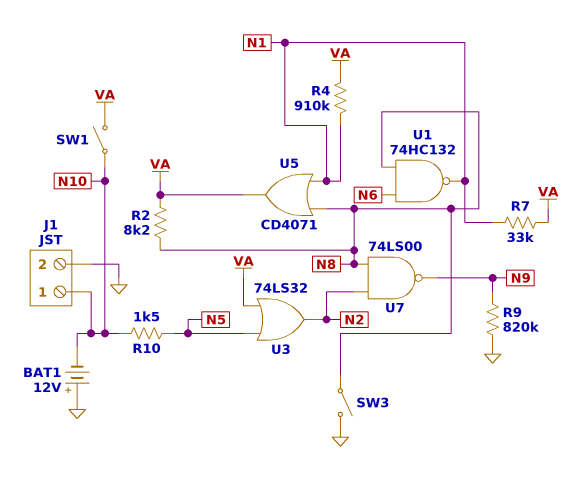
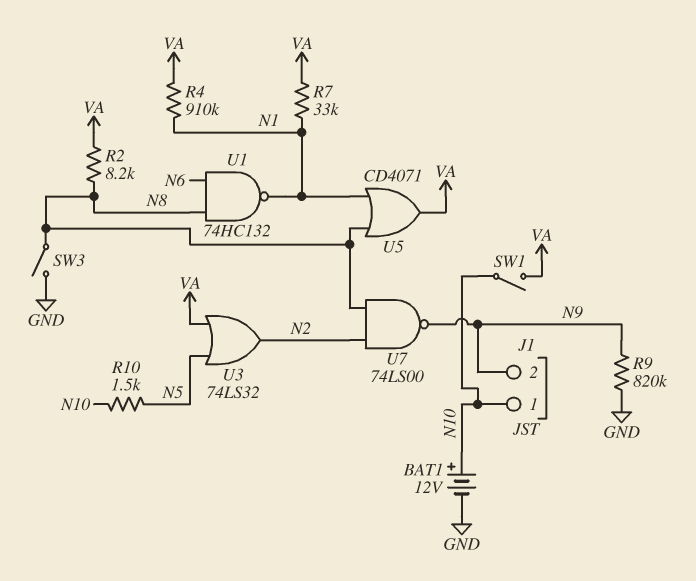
BAT1: 12V (plus GND, minus N10) -> 12V (plus N10, minus GND)
J1 pin 2: GND -> N9

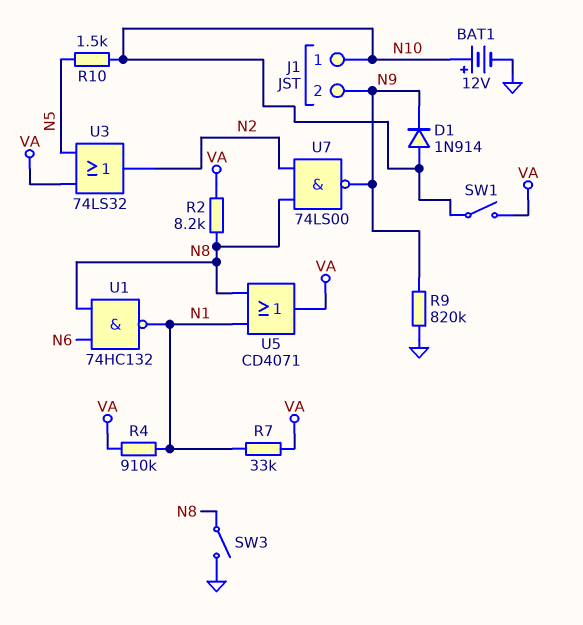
D1: none -> diode 1N914 (A N10, K N9)

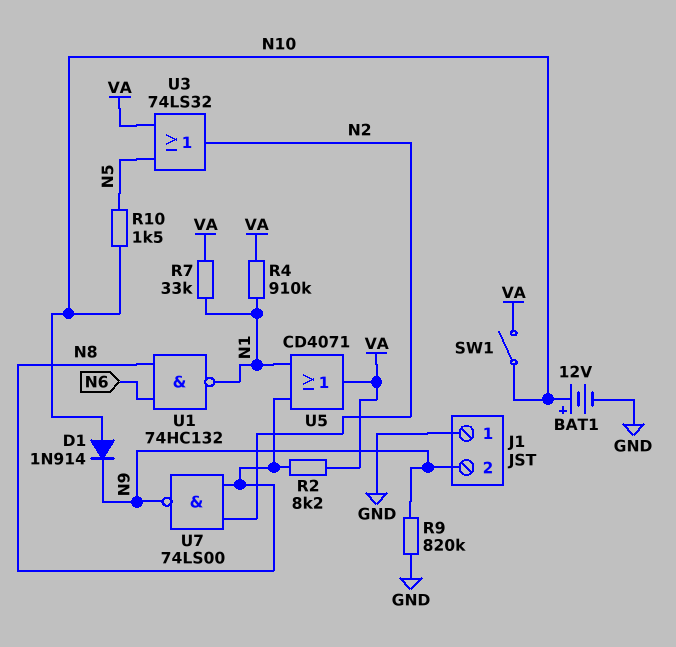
J1 pin 1: N10 -> GND
SW3: switch (GND, N8) -> none

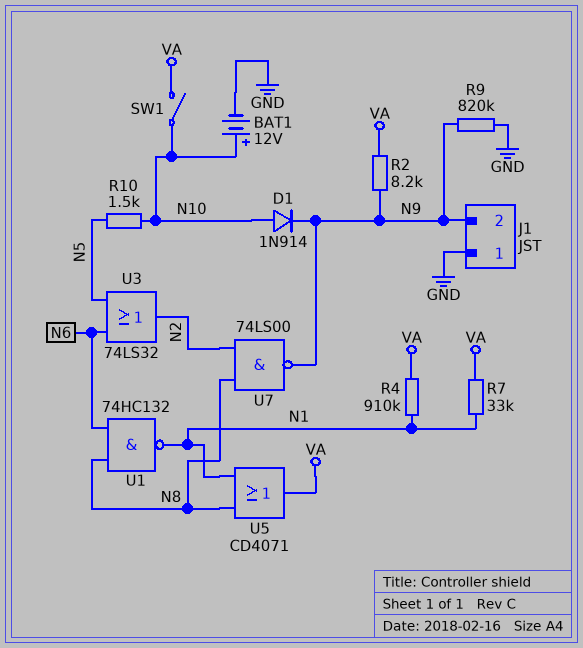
R2: 8.2k (N8, VA) -> 8.2k (N9, VA)
U3: OR 74LS32 (in N5, in VA, out N2) -> OR 74LS32 (in N5, in N6, out N2)

